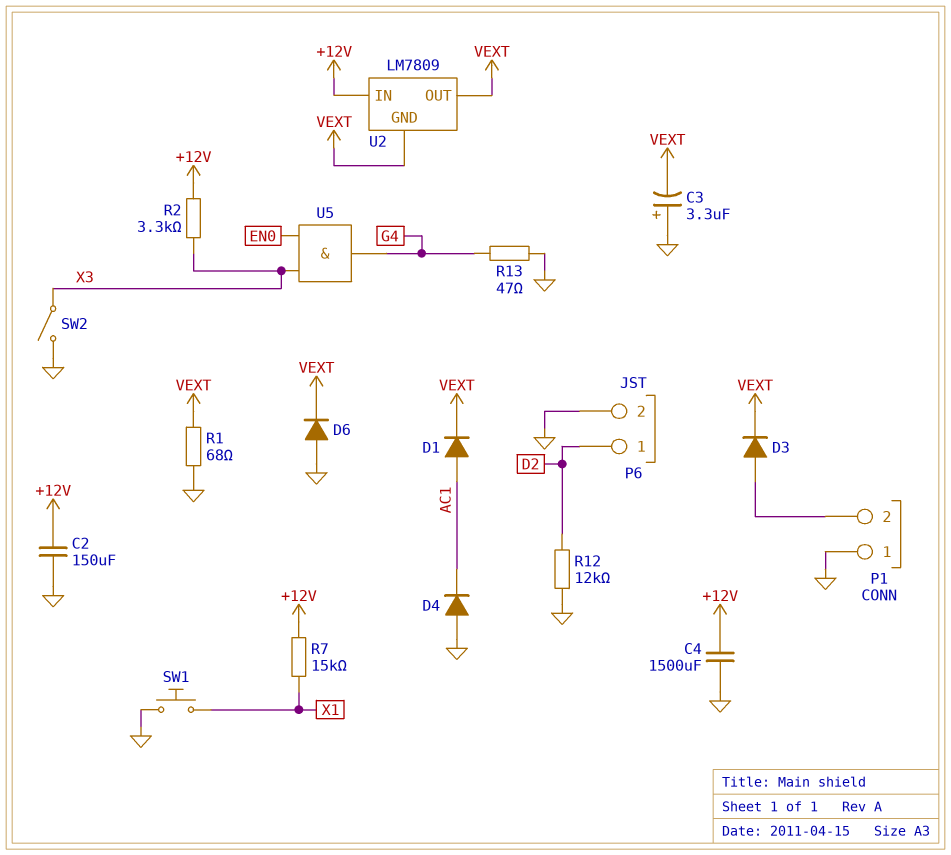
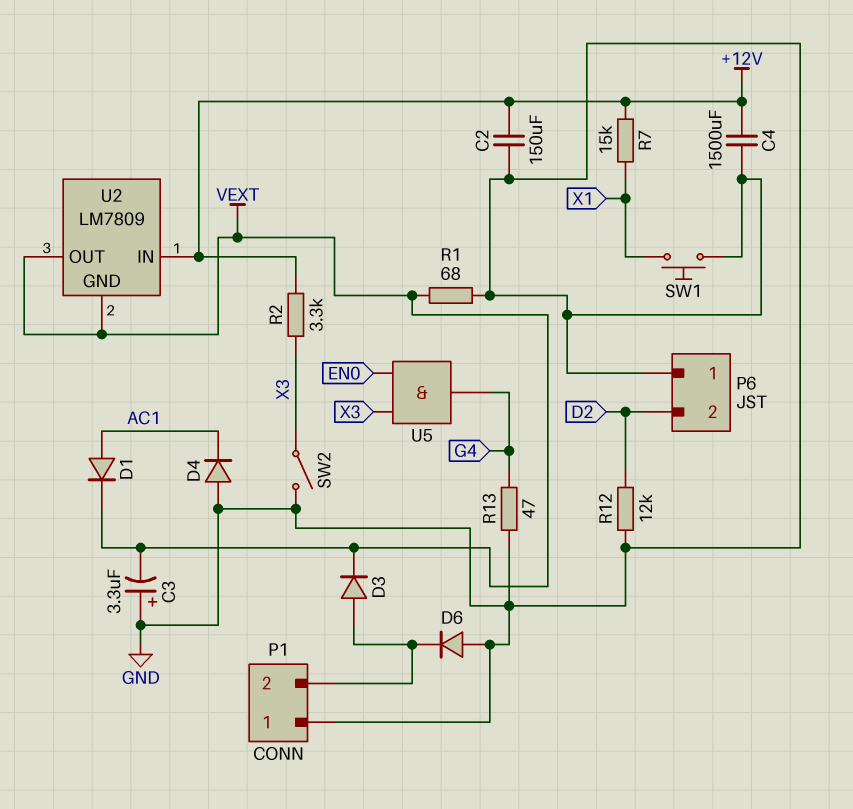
D6: diode (A GND, K VEXT) -> diode (A GND, K P1/2)
P6 pin 1: D2 -> GND
P6 pin 2: GND -> D2

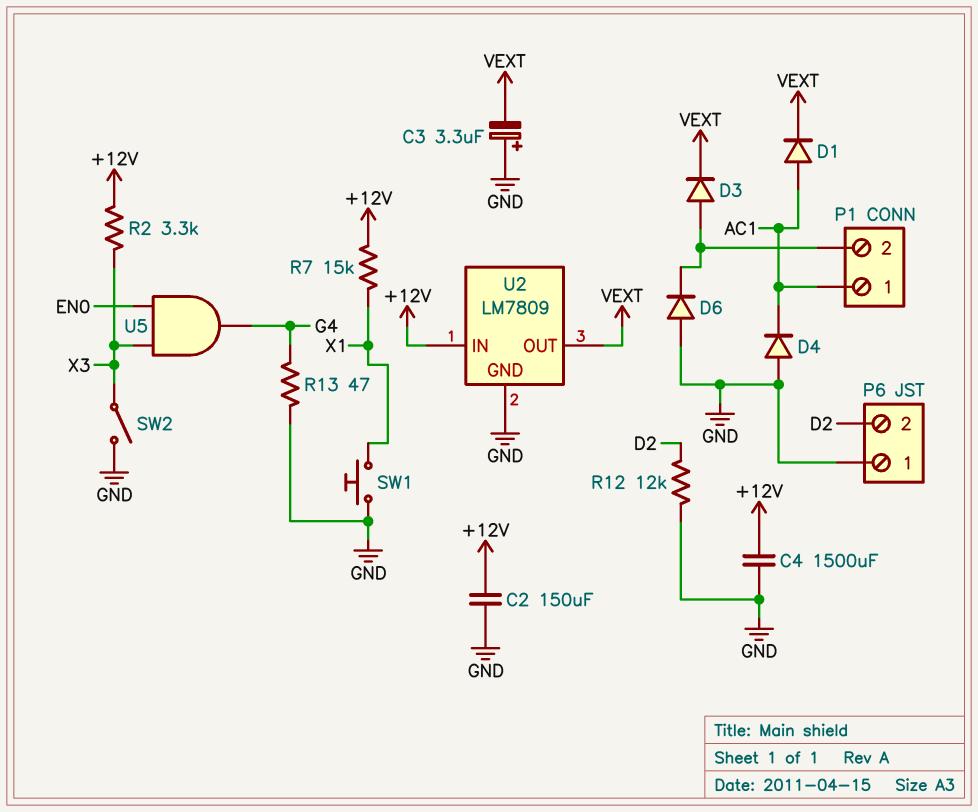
P1 pin 1: GND -> AC1
R1: 68 (GND, VEXT) -> none
U2 pin GND: VEXT -> GND

